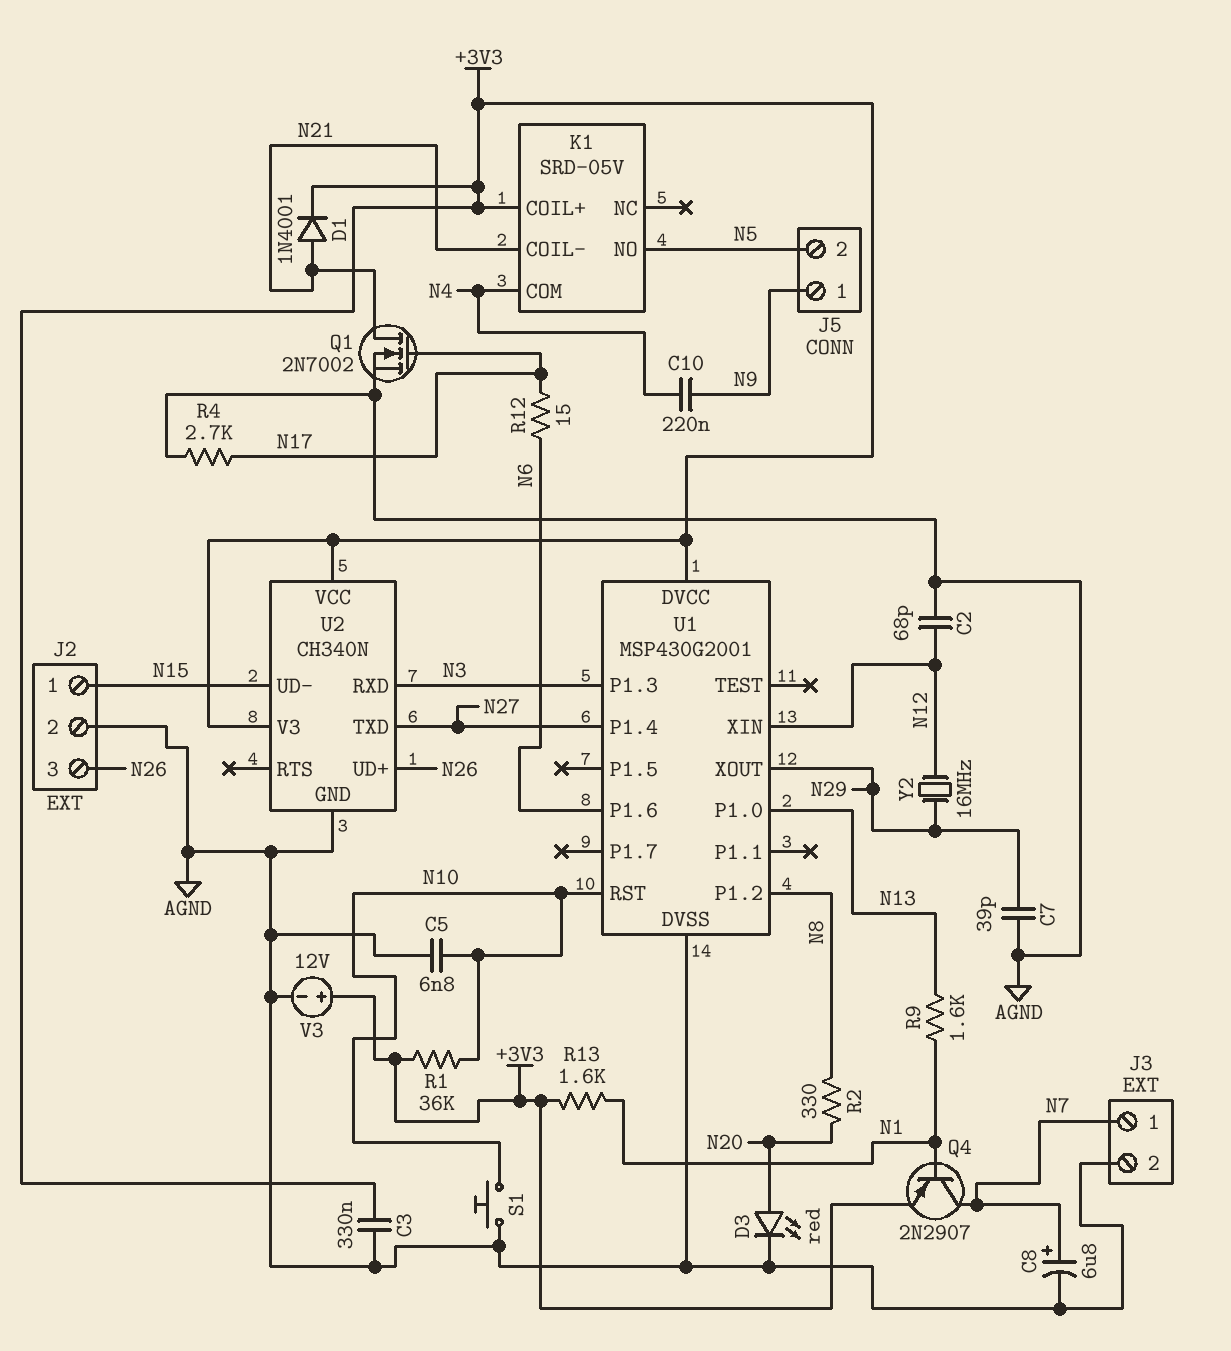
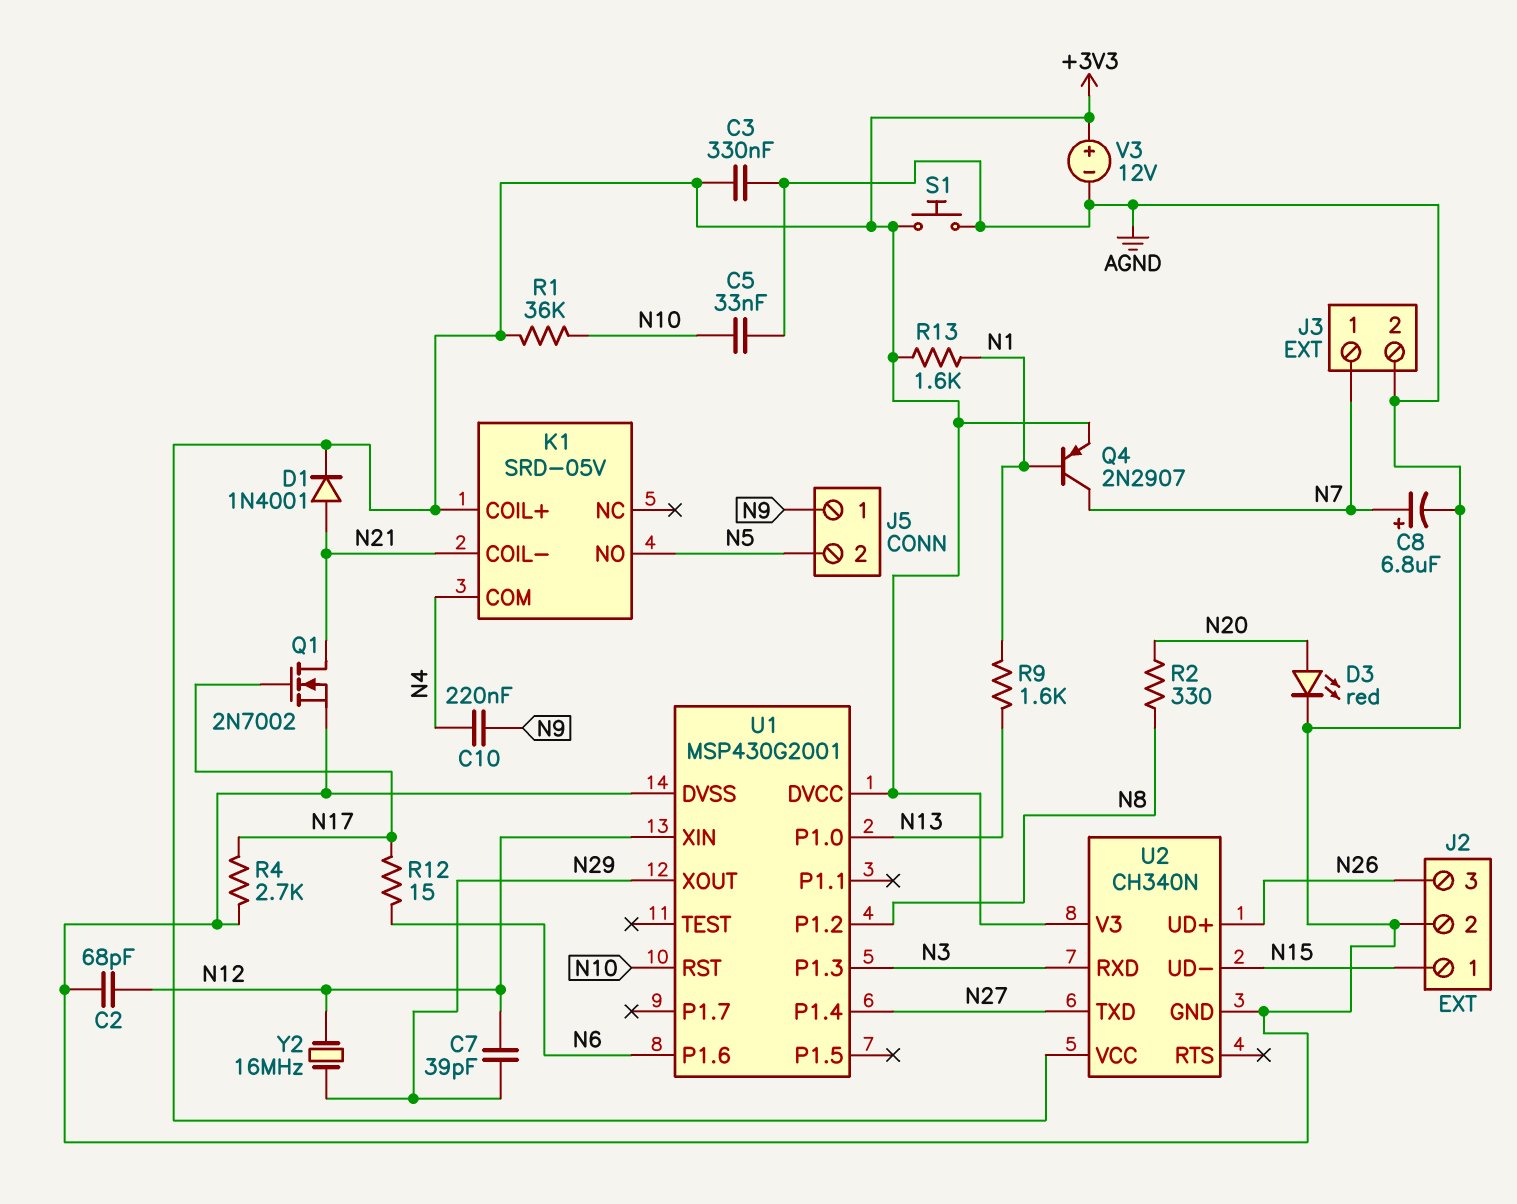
C5: 6.8nF (AGND, N10) -> 33nF (AGND, N10)
C7: 39pF (AGND, N29) -> 39pF (N12, N29)
S1: button (AGND, N10) -> button (+3V3, AGND)

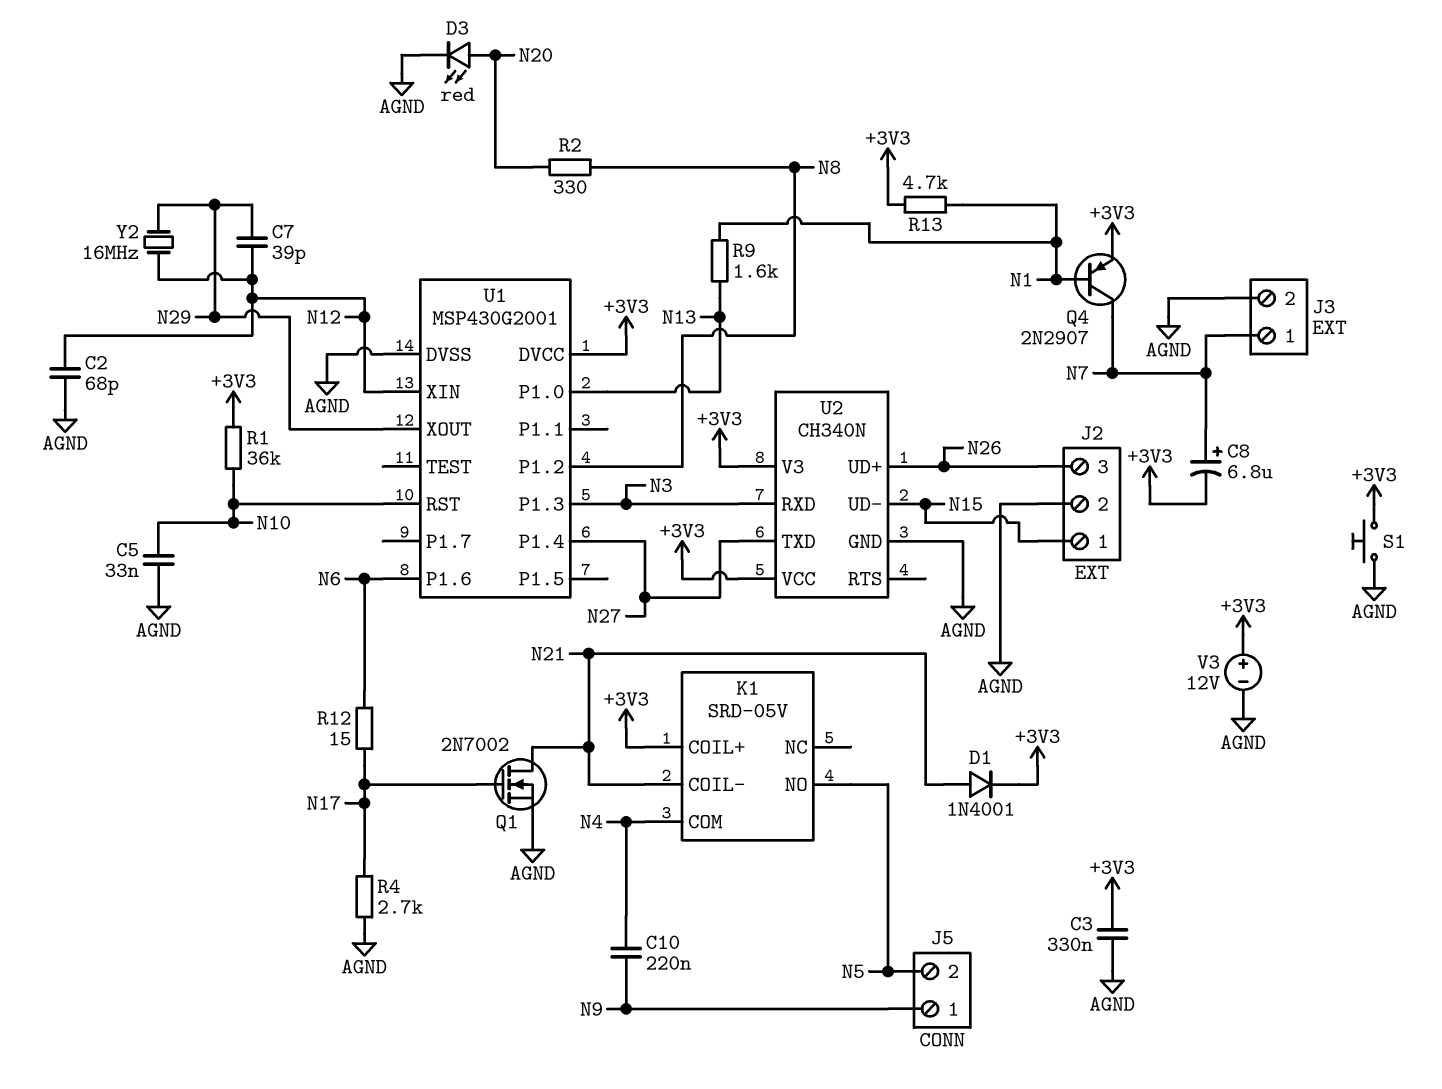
C8: 6.8uF (plus N7, minus AGND) -> 6.8uF (plus N7, minus +3V3)
R13: 1.6k (+3V3, N1) -> 4.7k (+3V3, N1)

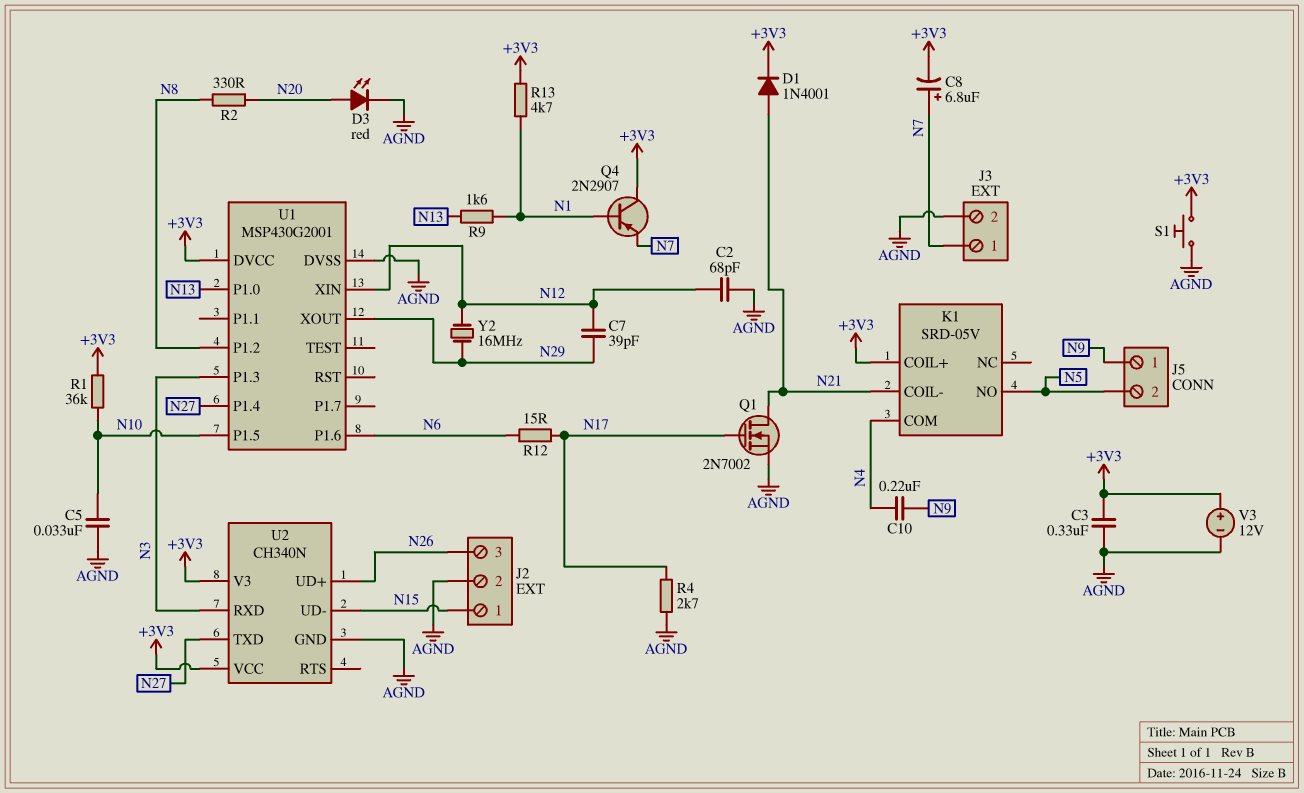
Q4: PNP 2N2907 (B N1, C N7, E +3V3) -> PNP 2N2907 (B N1, C +3V3, E N7)
U1 pin P1.5: none -> N10
U1 pin RST: N10 -> none

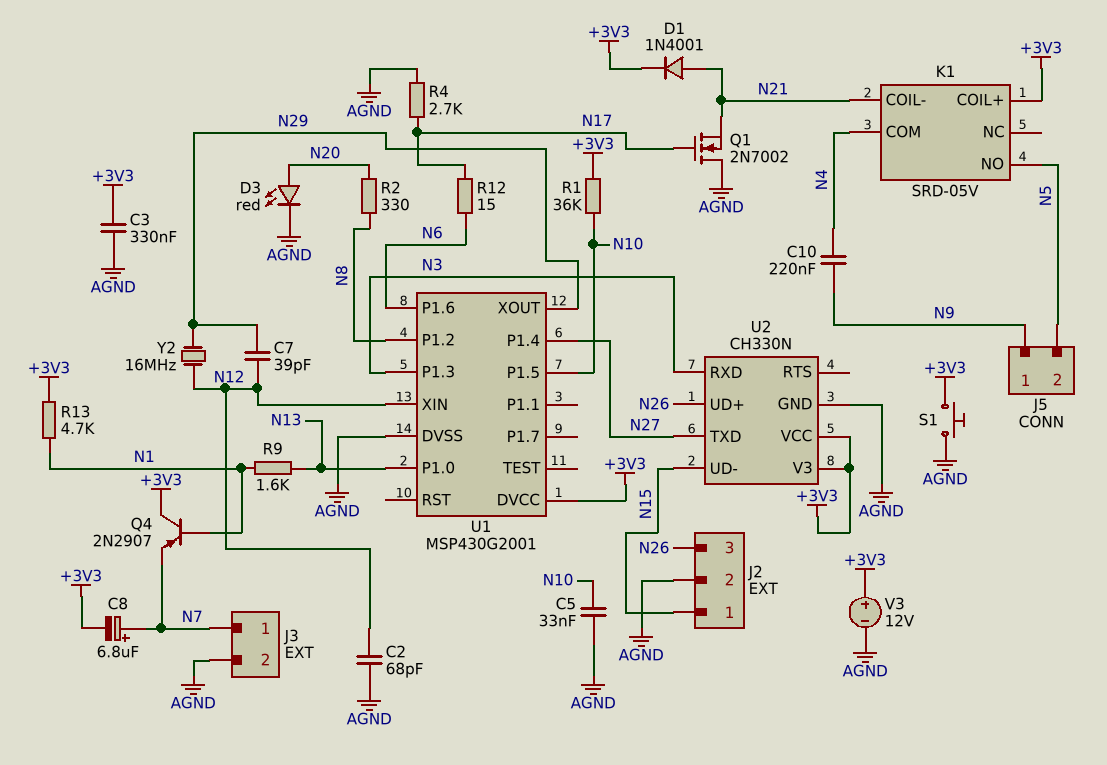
Q1: NMOS 2N7002 (G N17, D N21, S AGND) -> NMOS 2N7002 (G N17, D AGND, S N21)
U2: CH340N -> CH330N

